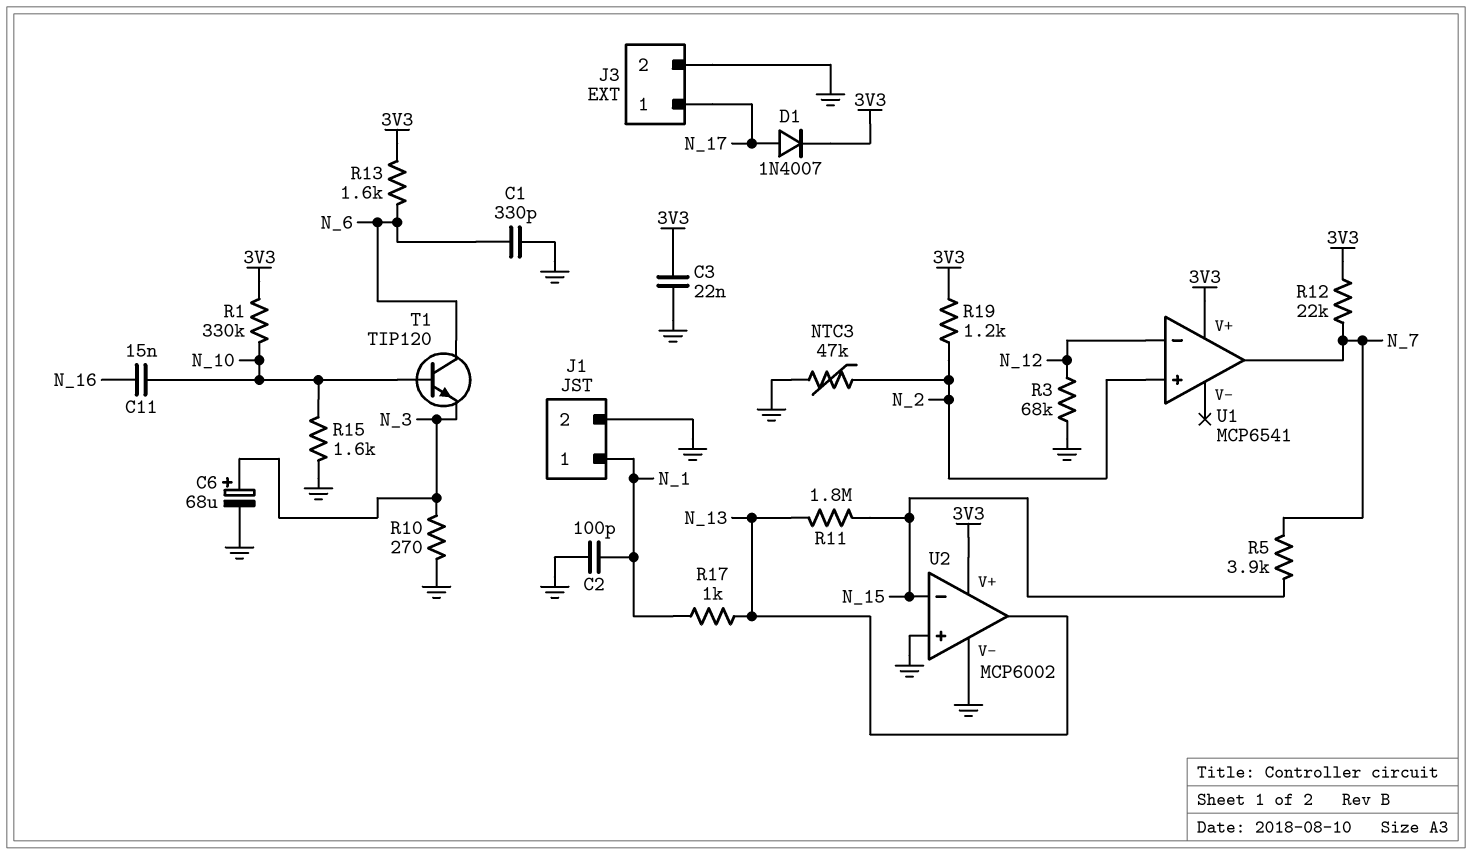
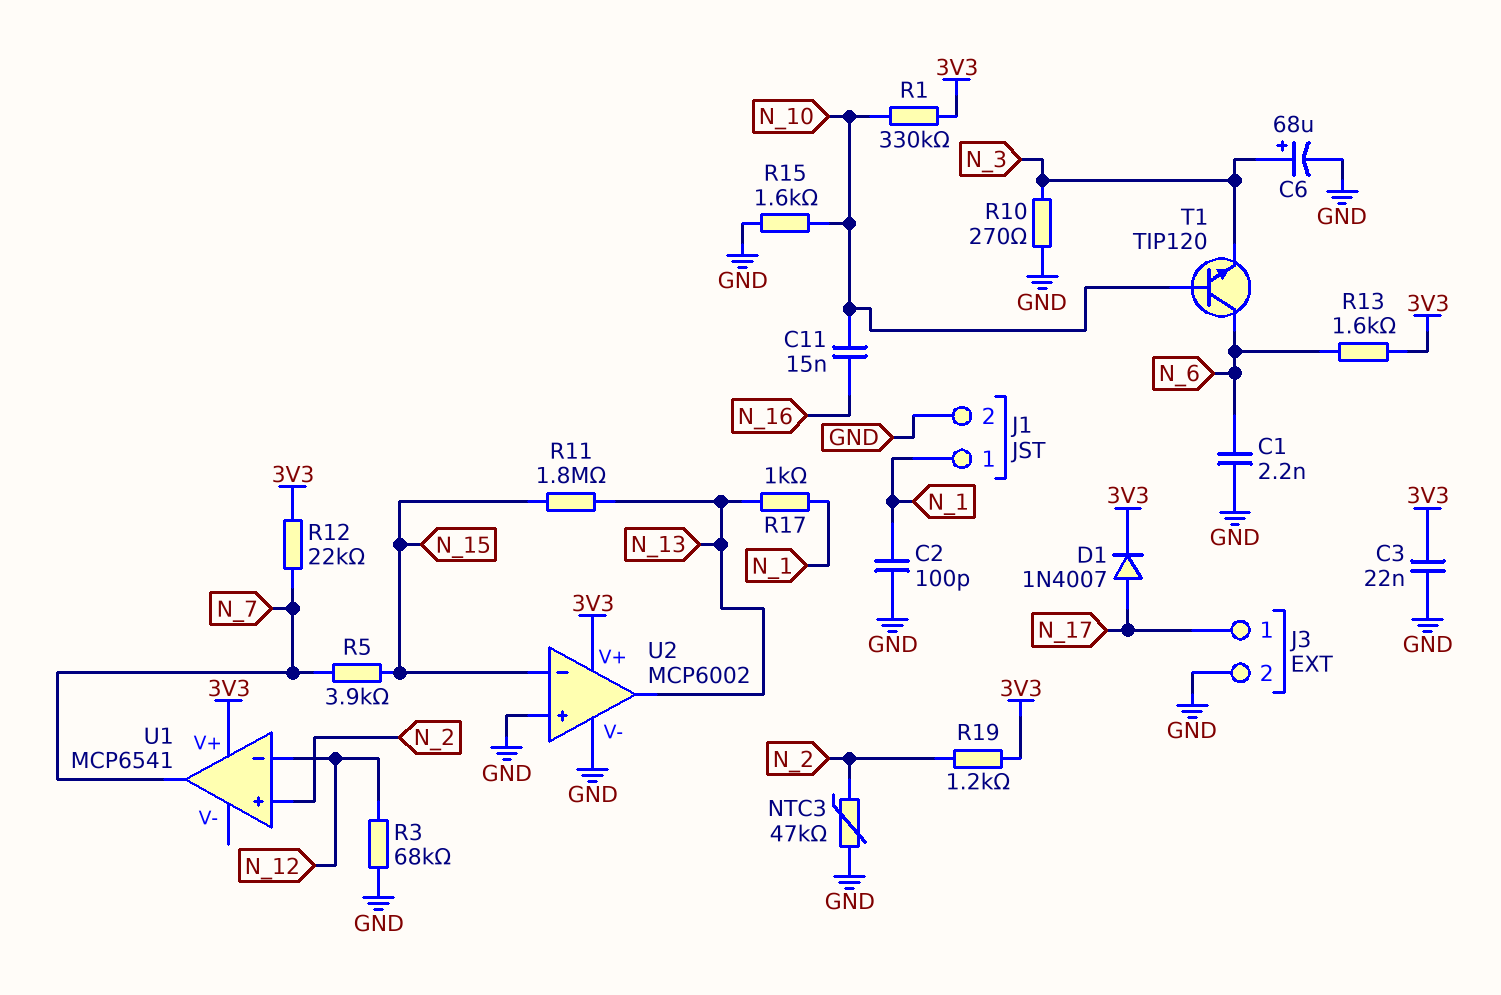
C1: 330pF (GND, N_6) -> 2.2nF (GND, N_6)

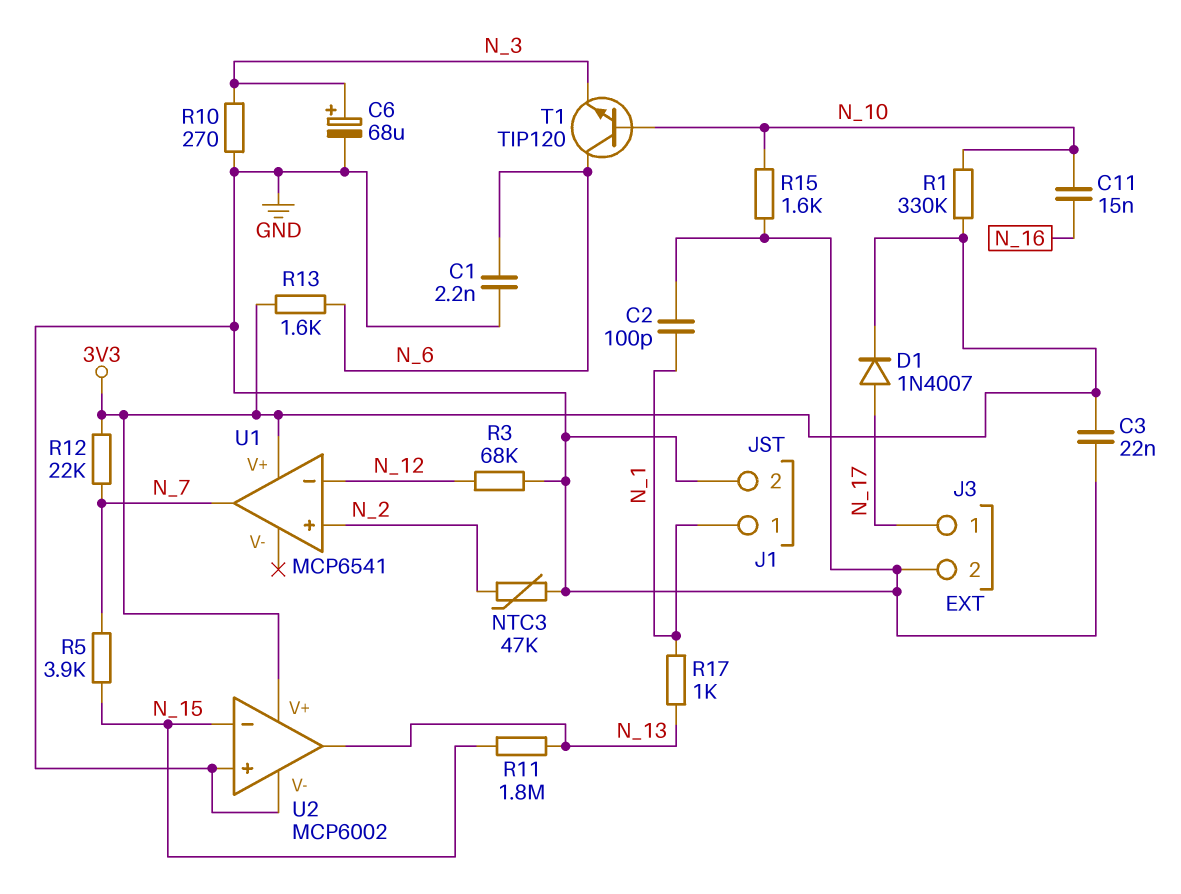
R19: 1.2k (3V3, N_2) -> none

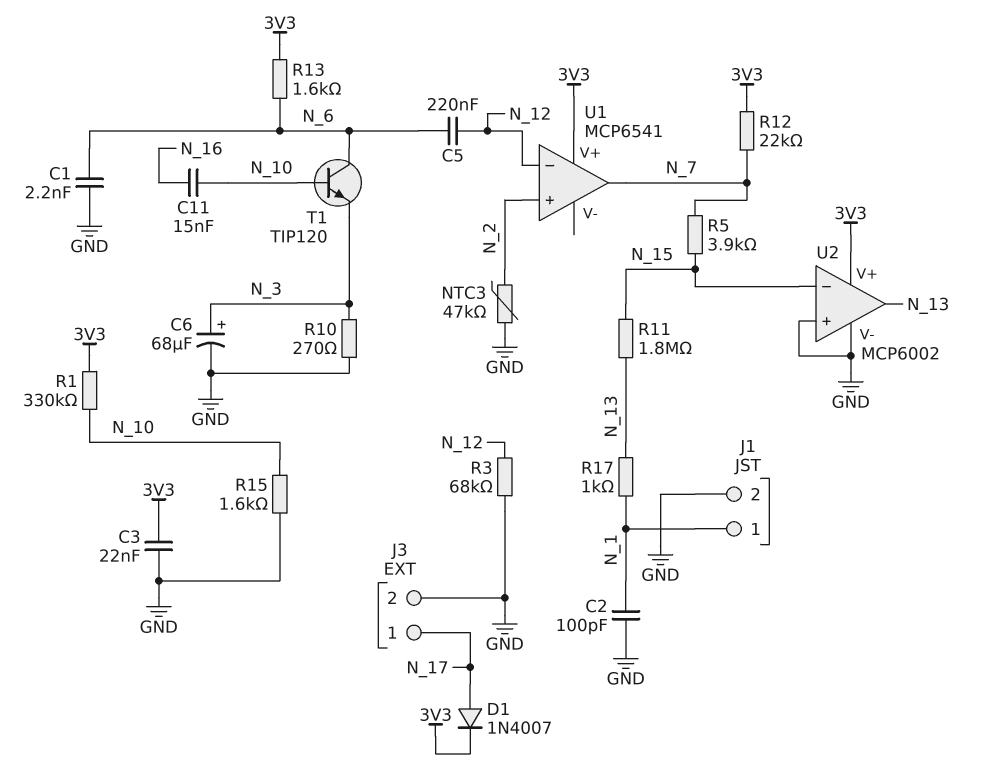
C5: none -> 220nF (N_6, N_12)

